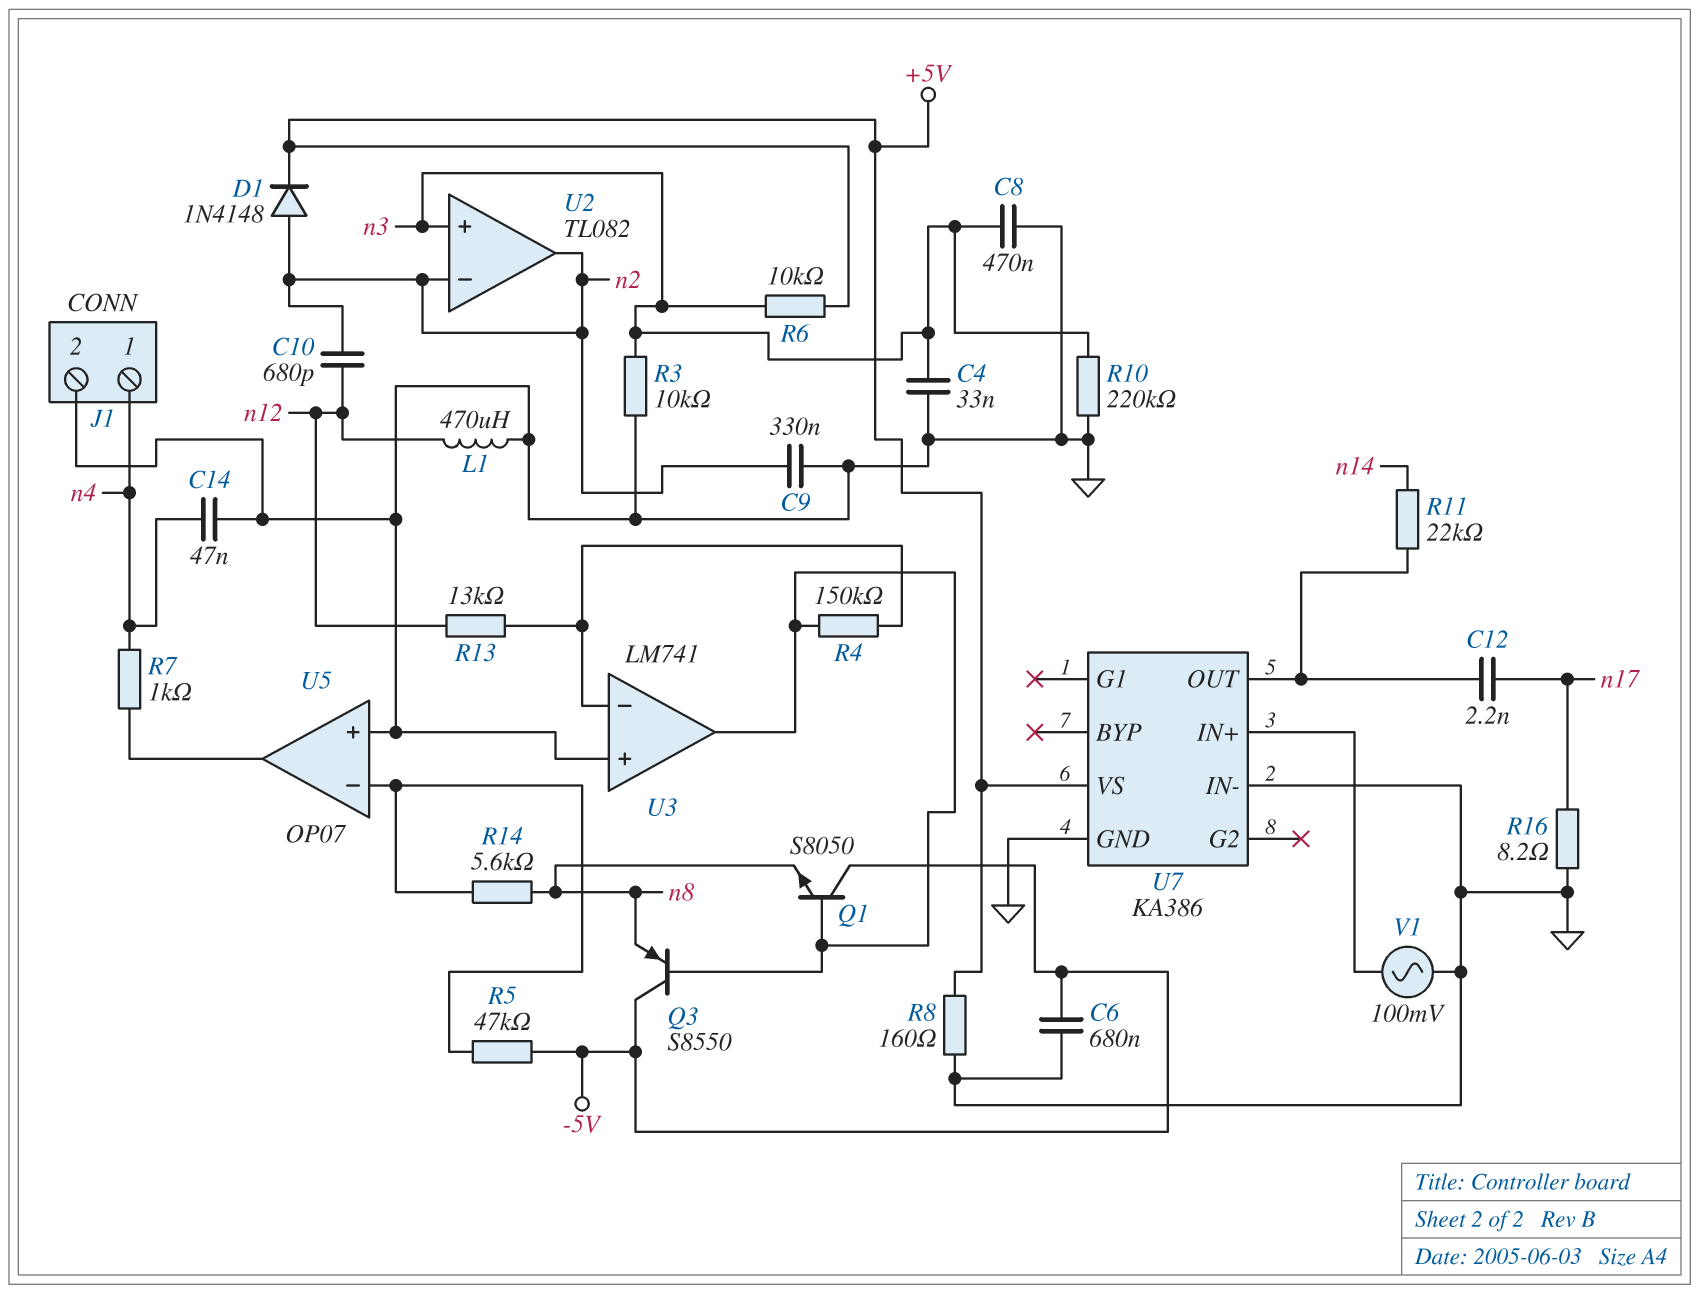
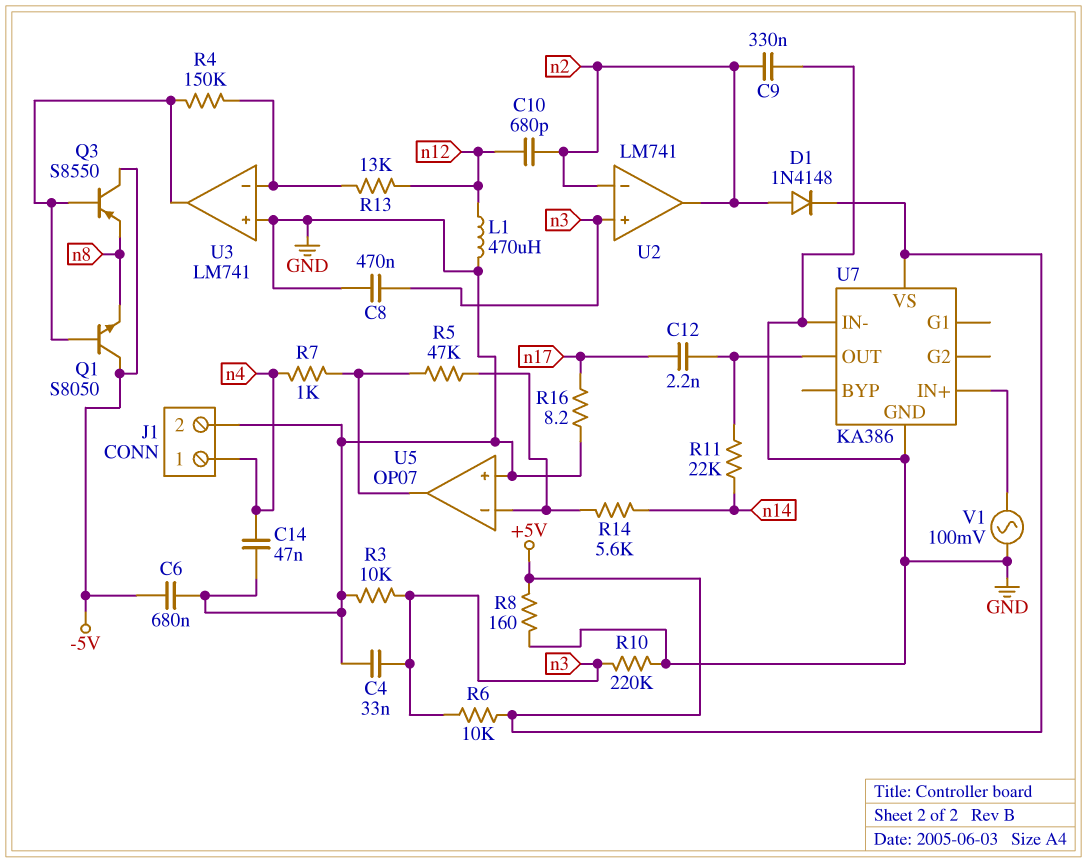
R5: 47k (-5V, U5/in-) -> 47k (U5/in-, U5/out)
R14: 5.6k (U5/in-, n8) -> 5.6k (U5/in-, n14)
U2: TL082 -> LM741

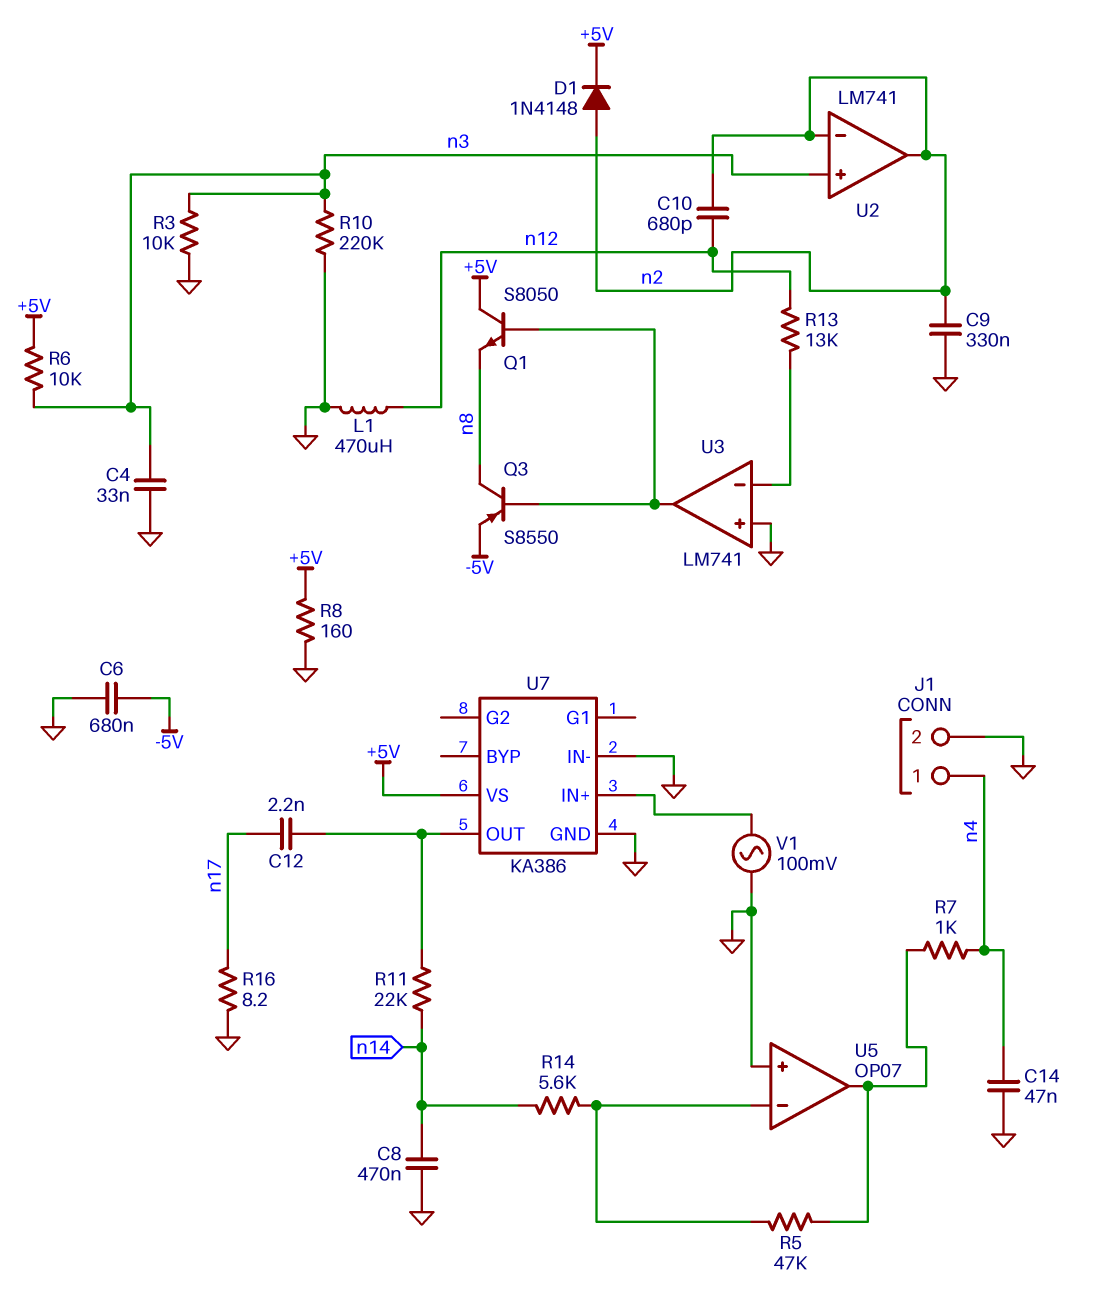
C8: 470nF (GND, n3) -> 470nF (GND, n14)
Q1: NPN S8050 (B U3/out, C -5V, E n8) -> NPN S8050 (B U3/out, C +5V, E n8)
Q3: PNP S8550 (B U3/out, C -5V, E n8) -> PNP S8550 (B U3/out, C n8, E -5V)
R4: 150k (U3/in-, U3/out) -> none

